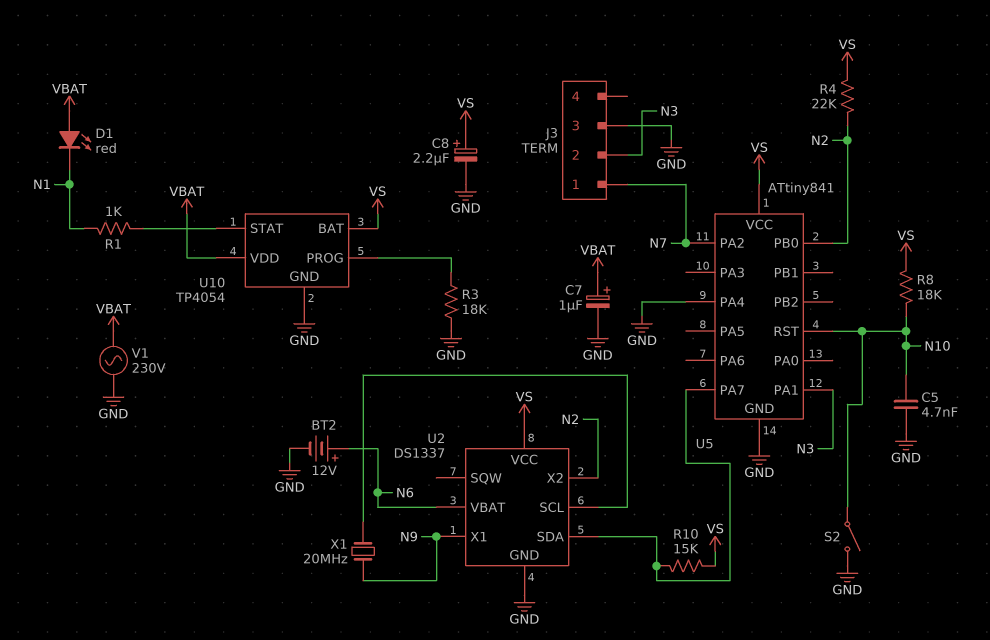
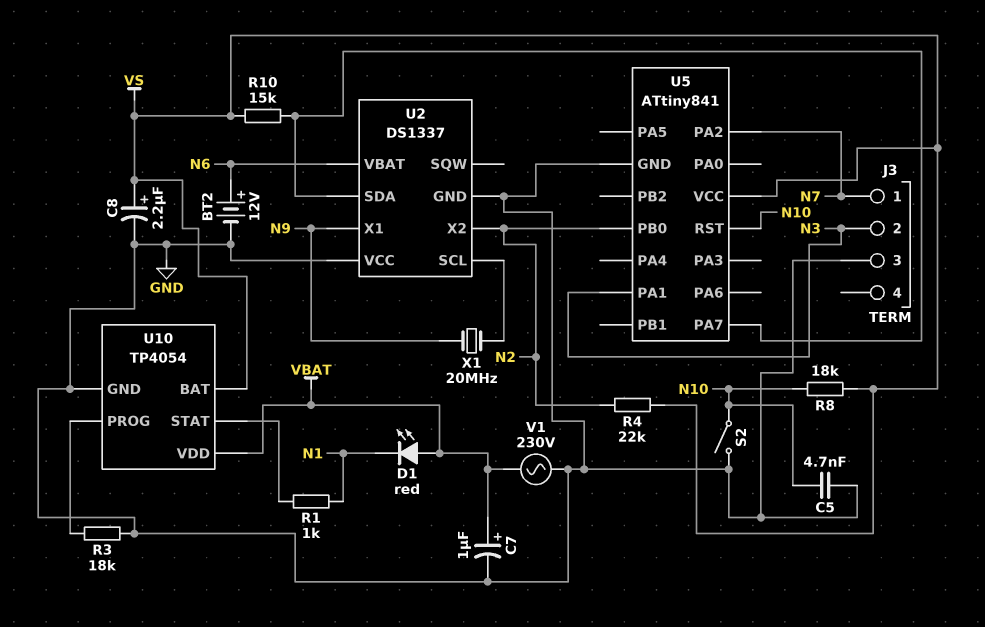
U2 pin VCC: VS -> GND
U5 pin PA4: GND -> none

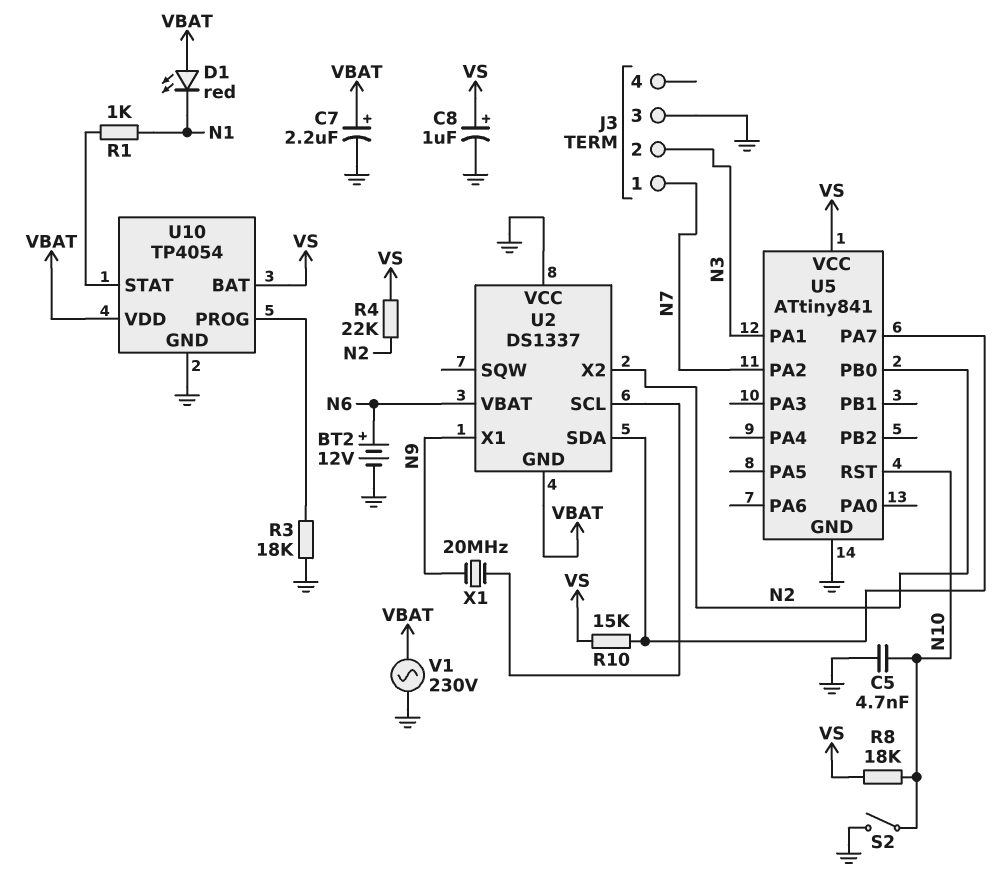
C7: 1uF (plus VBAT, minus GND) -> 2.2uF (plus VBAT, minus GND)
C8: 2.2uF (plus VS, minus GND) -> 1uF (plus VS, minus GND)
U2 pin GND: GND -> VBAT

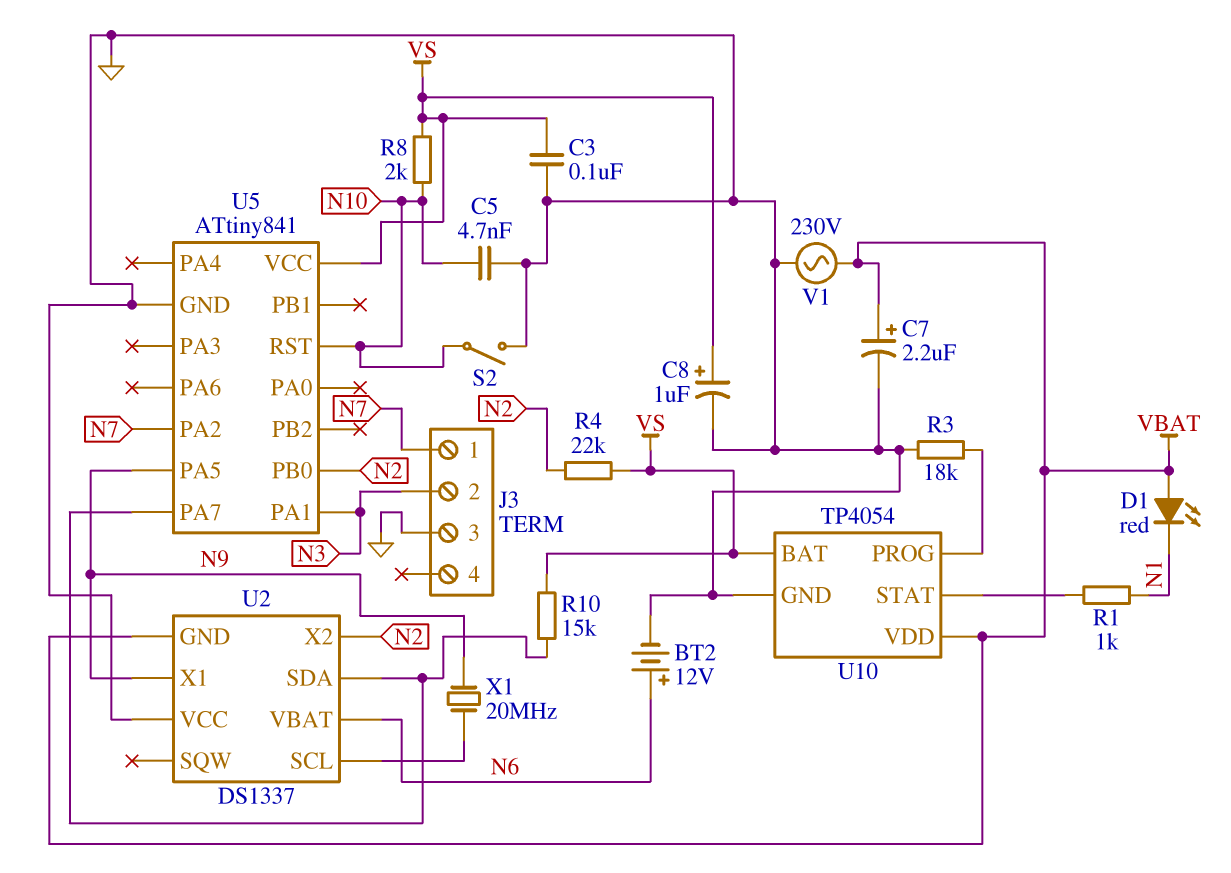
C3: none -> 100nF (GND, VS)
R8: 18k (N10, VS) -> 2k (N10, VS)
U5 pin PA5: none -> N9

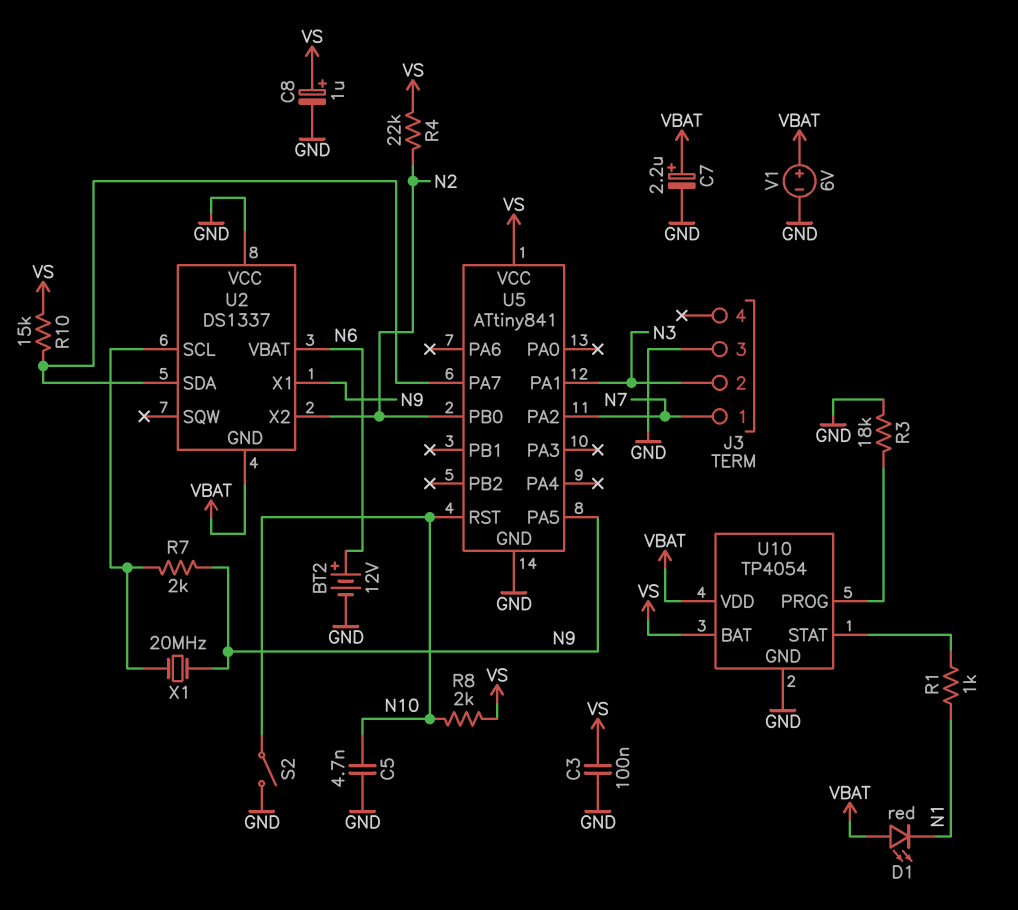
R7: none -> 2k (N9, U2/SCL)
V1: AC 230V (GND, VBAT) -> 6V (plus VBAT, minus GND)

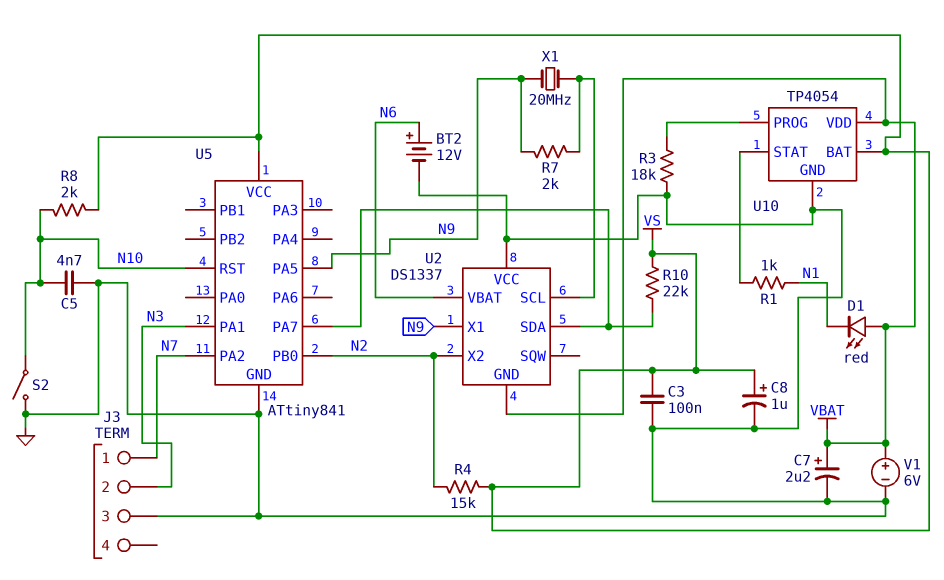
R4: 22k (N2, VS) -> 15k (N2, VS)
R10: 15k (U2/SDA, VS) -> 22k (U2/SDA, VS)

